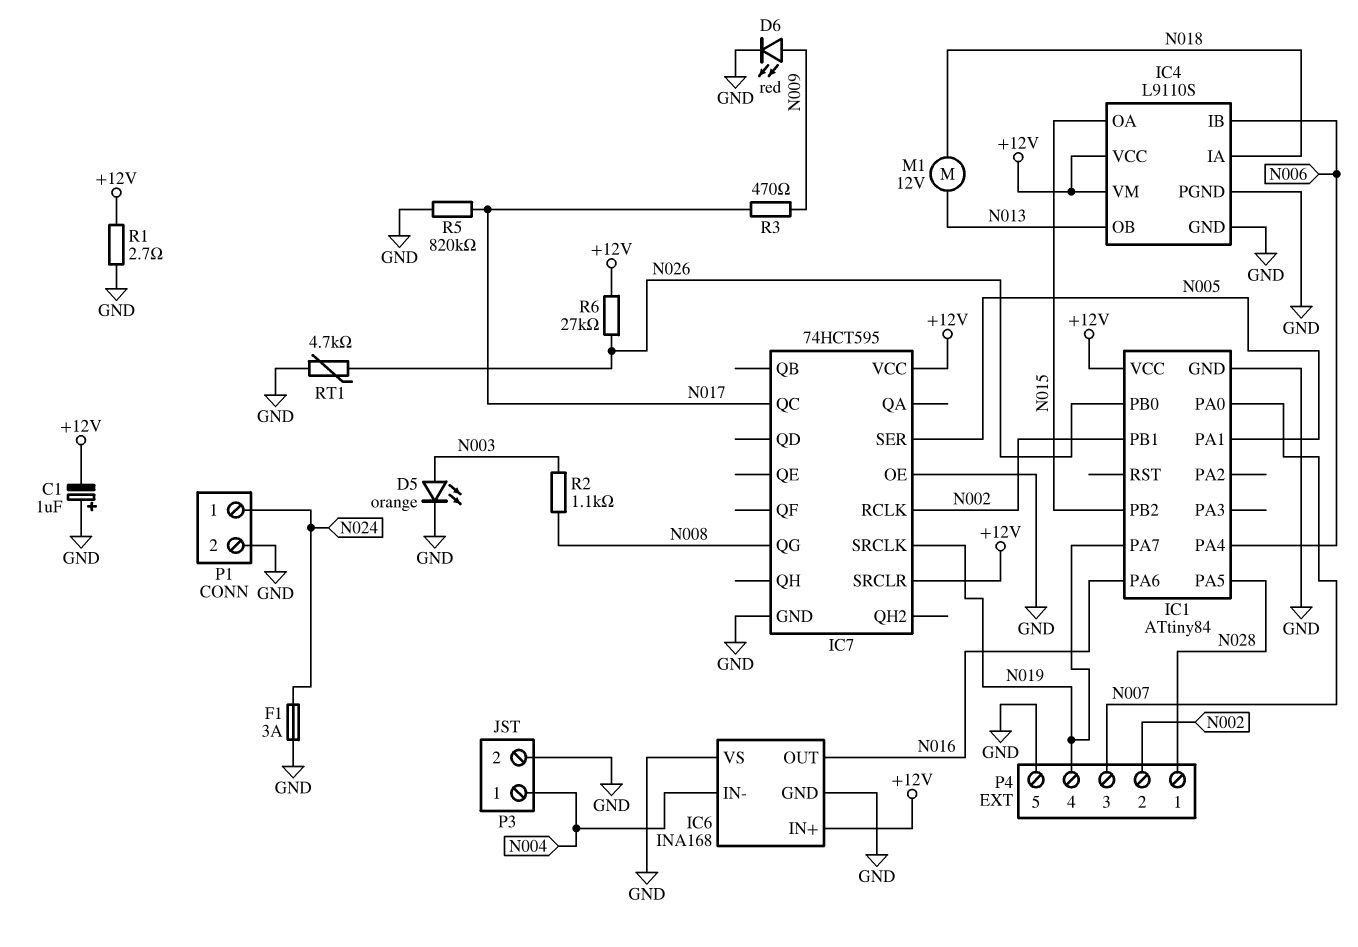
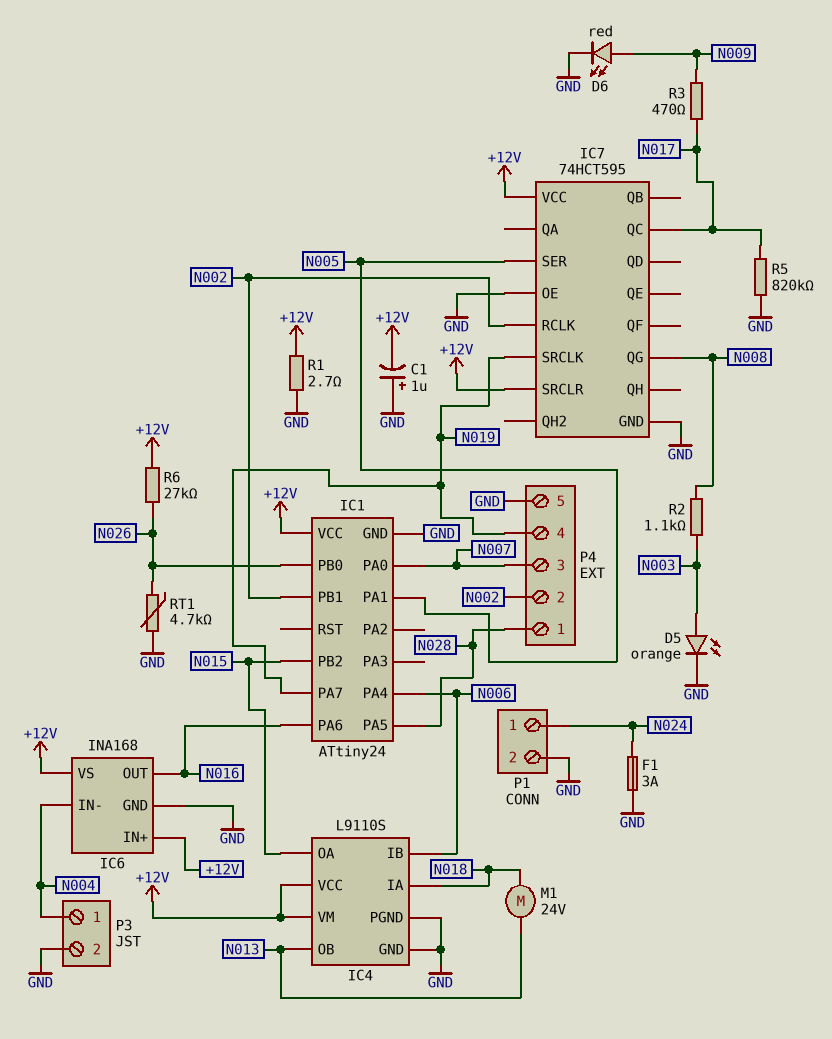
IC1: ATtiny84 -> ATtiny24
IC6 pin VS: GND -> +12V
M1: motor 12V (N013, N018) -> motor 24V (N013, N018)

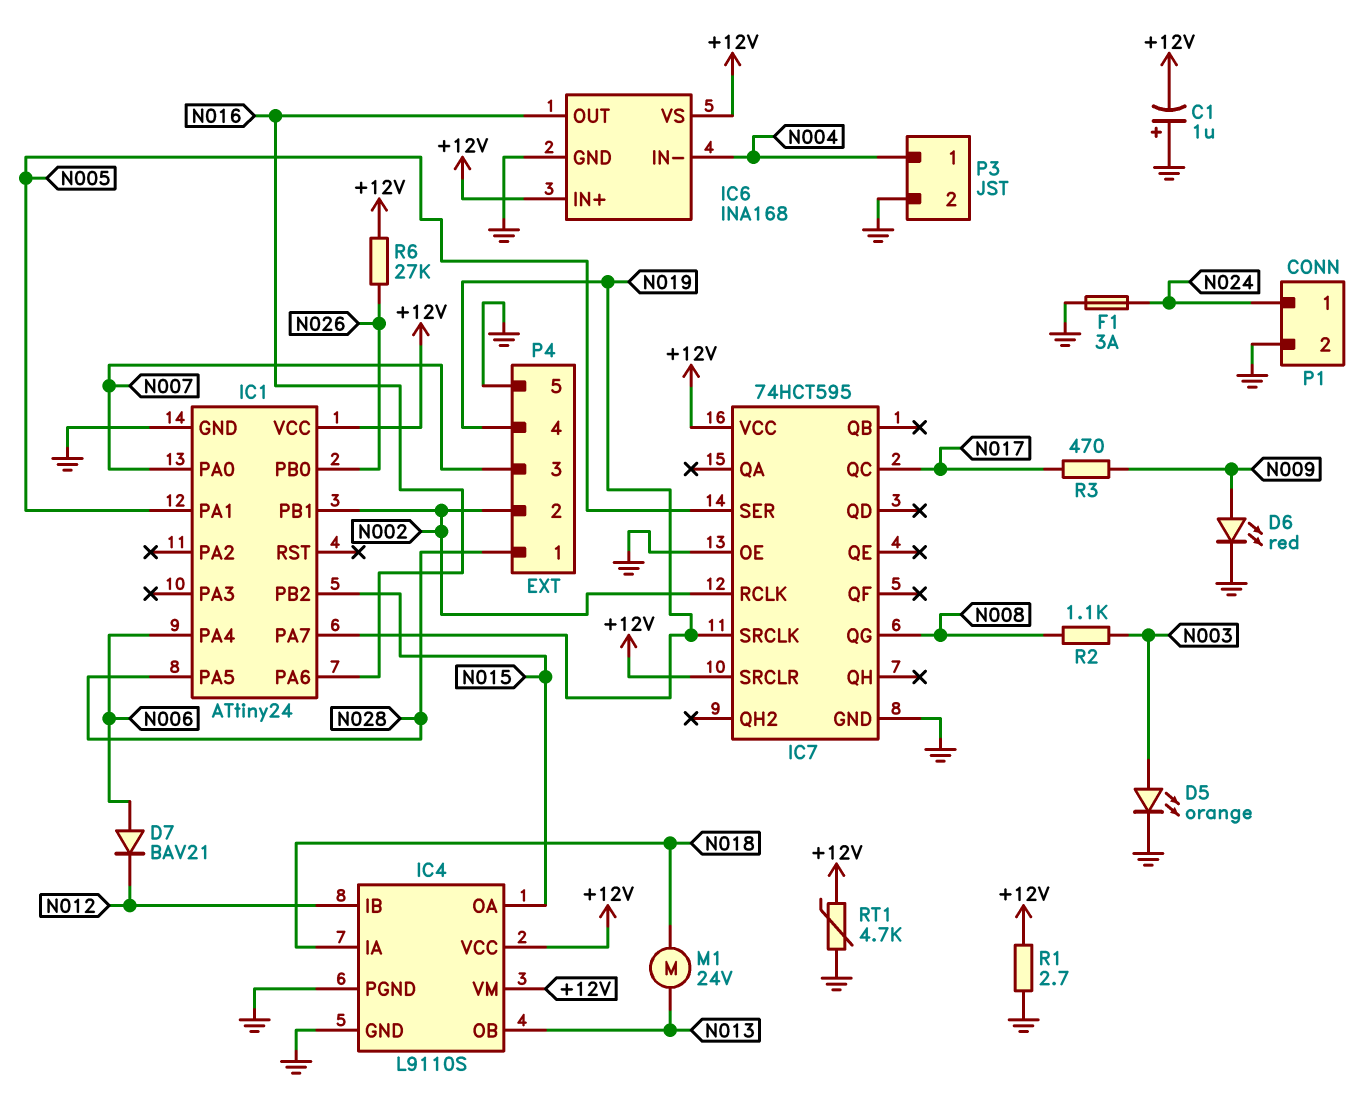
D7: none -> diode BAV21 (A N006, K N012)
IC4 pin IB: N006 -> N012
R5: 820k (GND, N017) -> none
RT1: 4.7k (GND, N026) -> 4.7k (+12V, GND)

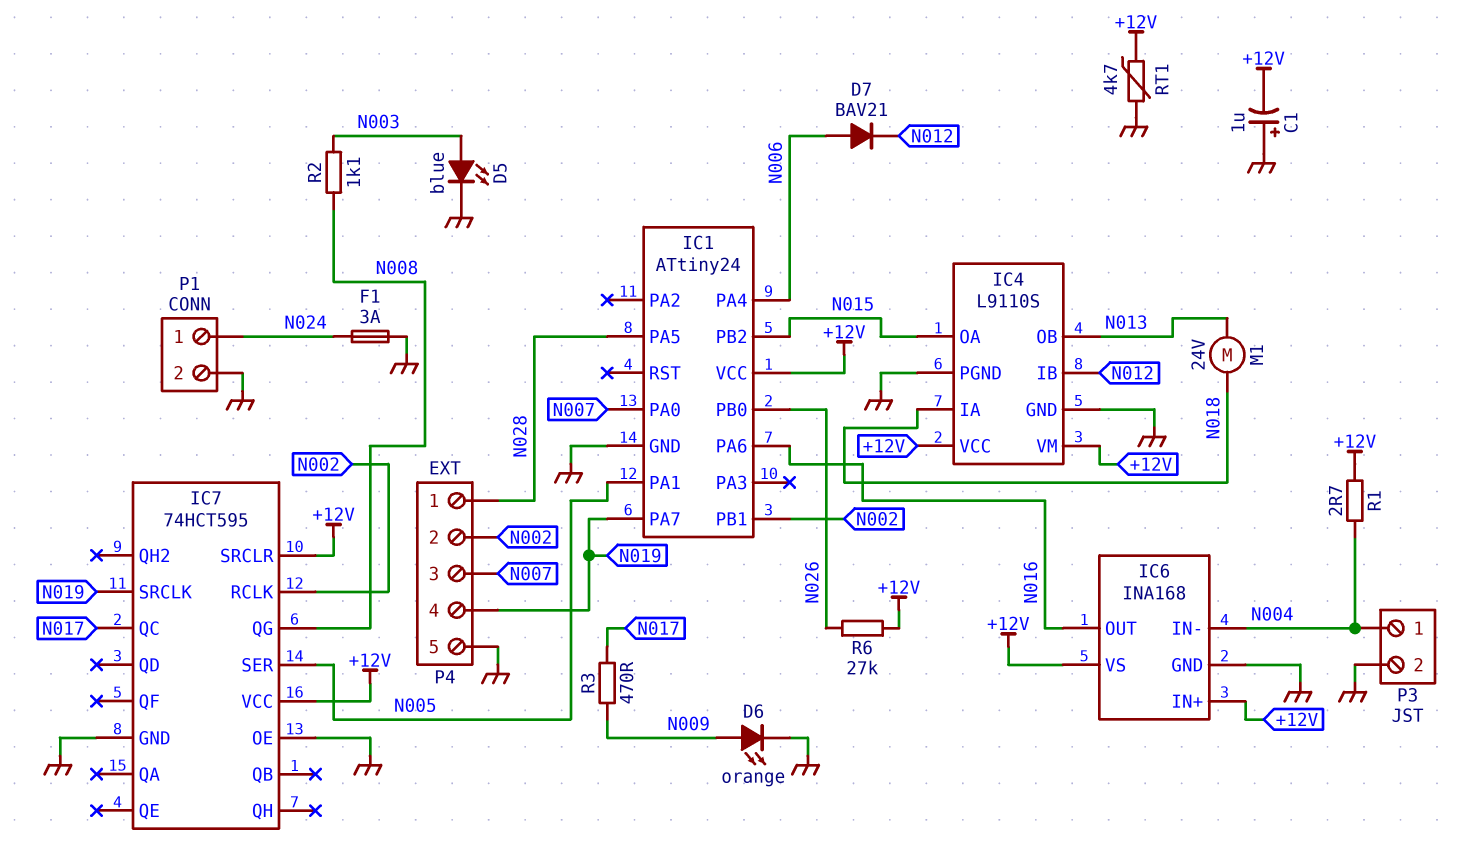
D5: LED orange (A N003, K GND) -> LED blue (A N003, K GND)
D6: LED red (A N009, K GND) -> LED orange (A N009, K GND)
R1: 2.7 (+12V, GND) -> 2.7 (+12V, N004)

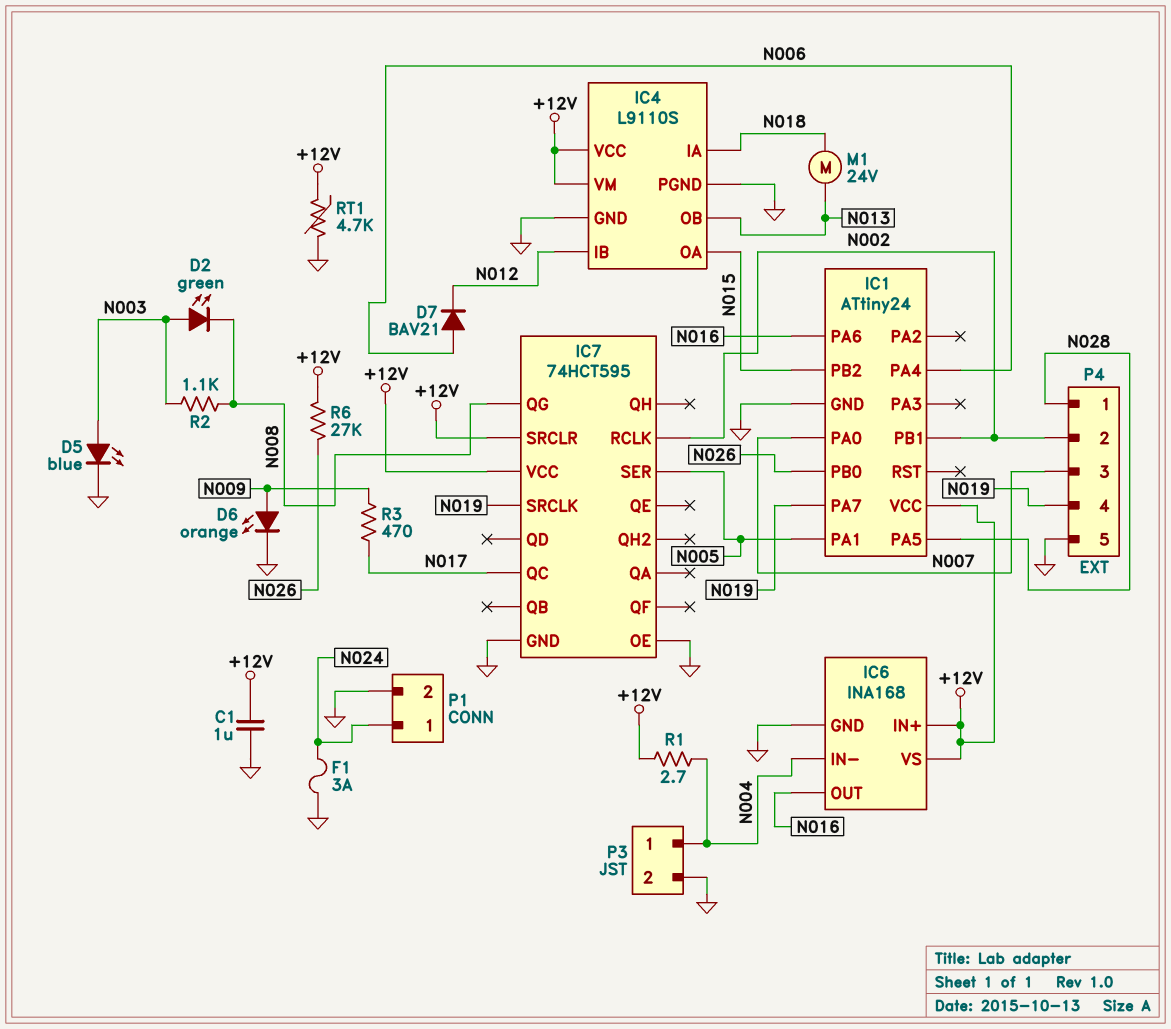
C1: 1uF (plus GND, minus +12V) -> 1uF (+12V, GND)
D2: none -> LED green (A N003, K N008)

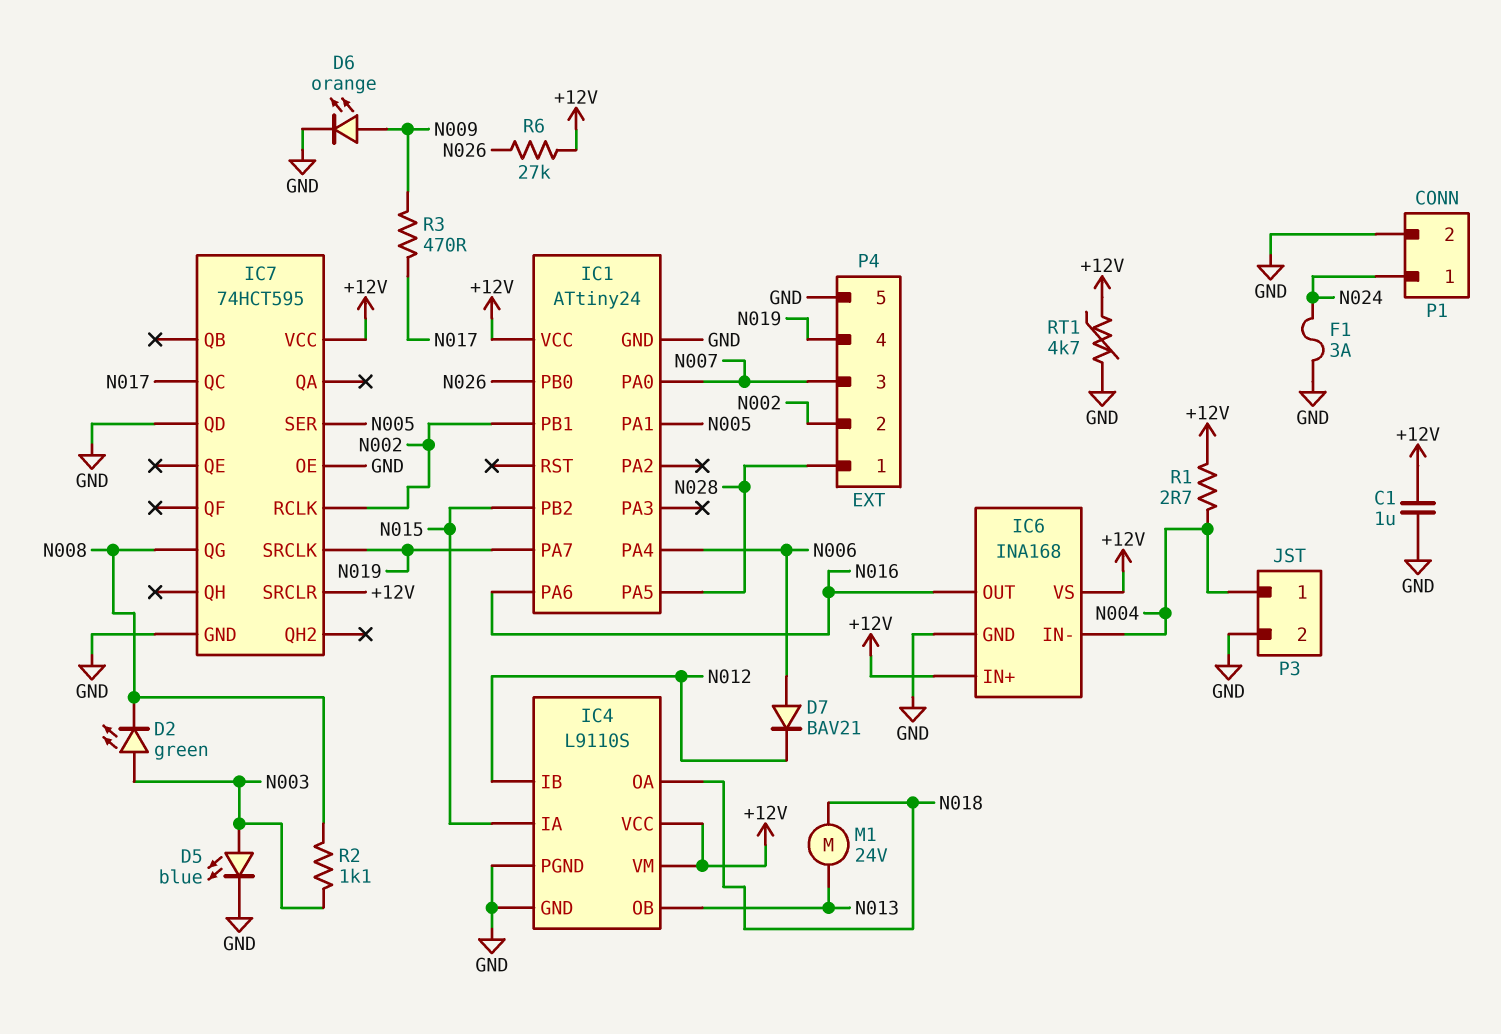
IC4 pin IA: N018 -> N015
IC4 pin OA: N015 -> N018
IC7 pin QD: none -> GND

